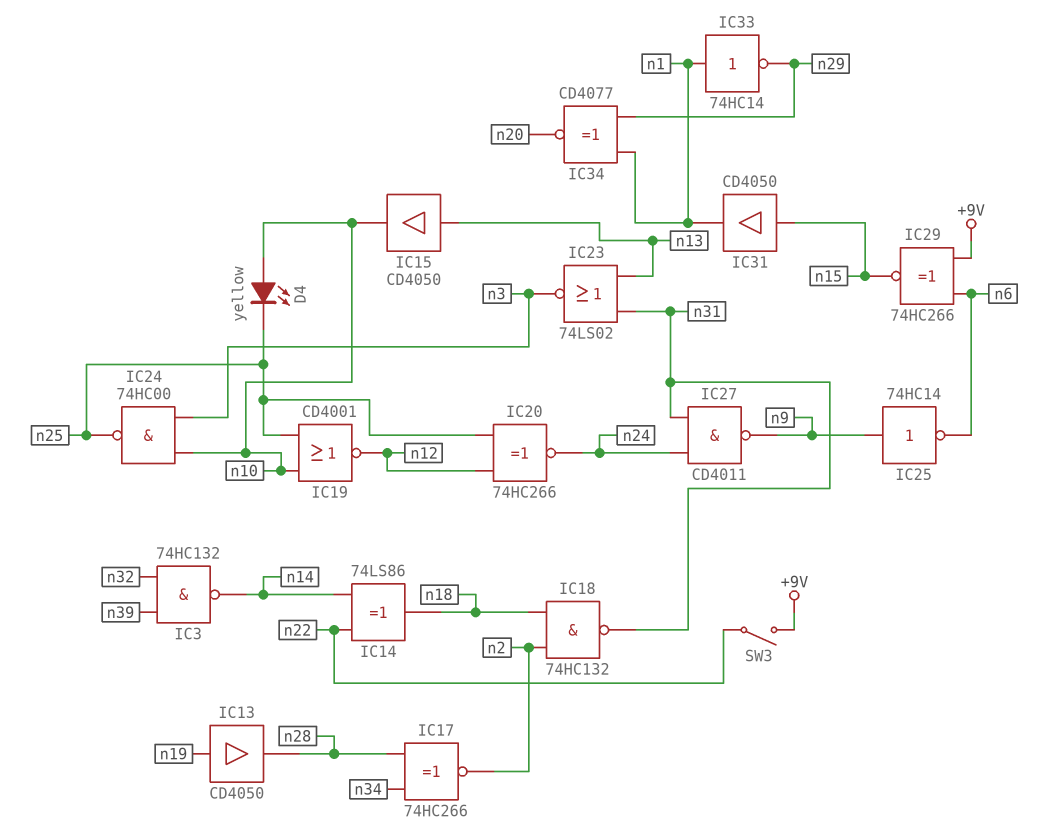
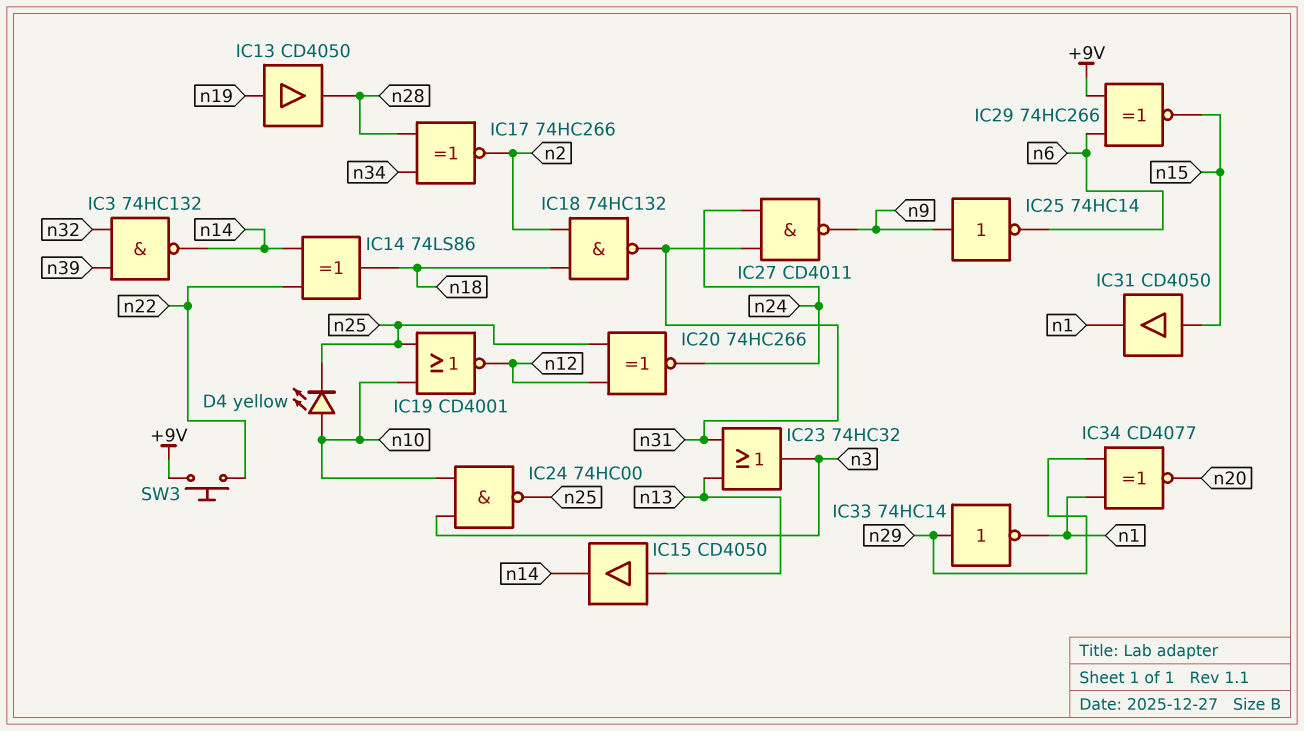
IC15: buffer CD4050 (in n13, out n10) -> buffer CD4050 (in n13, out n14)
IC23: NOR 74LS02 (in n13, in n31, out n3) -> OR 74HC32 (in n13, in n31, out n3)
IC33: NOT 74HC14 (in n1, out n29) -> NOT 74HC14 (in n29, out n1)
SW3: switch (+9V, n22) -> button (+9V, n22)

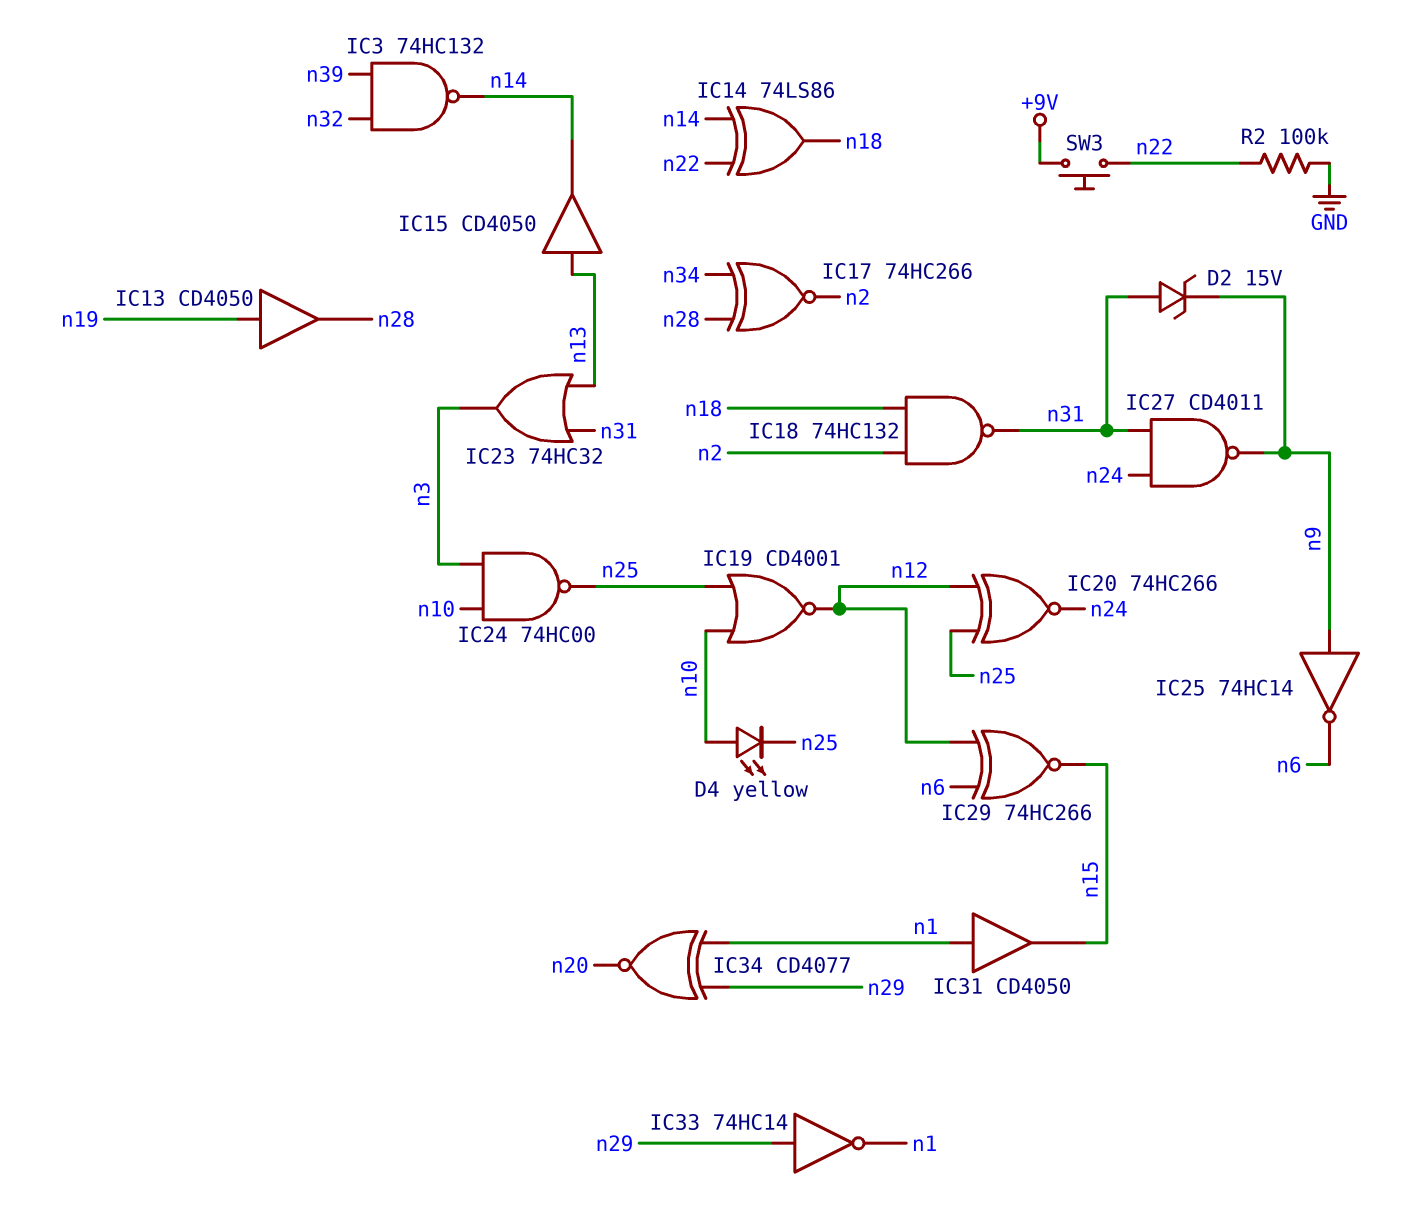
D2: none -> zener 15V (A n31, K n9)
IC29: XNOR 74HC266 (in +9V, in n6, out n15) -> XNOR 74HC266 (in n6, in n12, out n15)
IC31: buffer CD4050 (in n15, out n1) -> buffer CD4050 (in n1, out n15)
R2: none -> 100k (GND, n22)

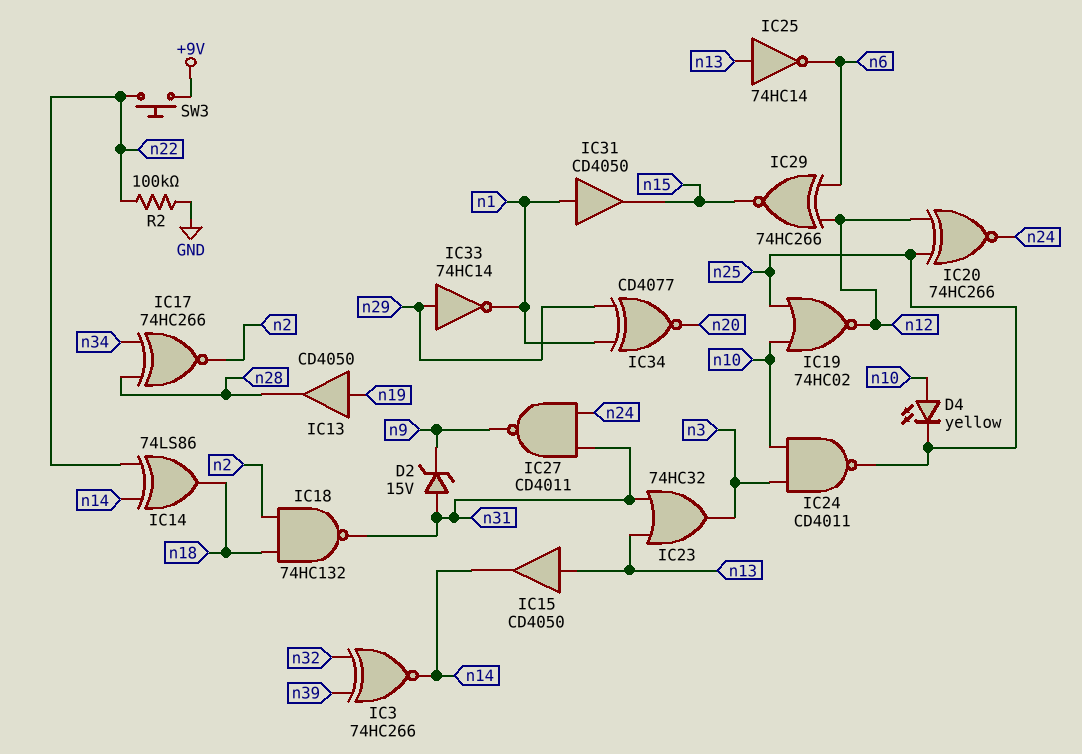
IC3: NAND 74HC132 (in n32, in n39, out n14) -> XNOR 74HC266 (in n32, in n39, out n14)
IC19: NOR CD4001 (in n10, in n25, out n12) -> NOR 74HC02 (in n10, in n25, out n12)
IC24: NAND 74HC00 (in n3, in n10, out n25) -> NAND CD4011 (in n3, in n10, out n25)
IC25: NOT 74HC14 (in n9, out n6) -> NOT 74HC14 (in n13, out n6)

